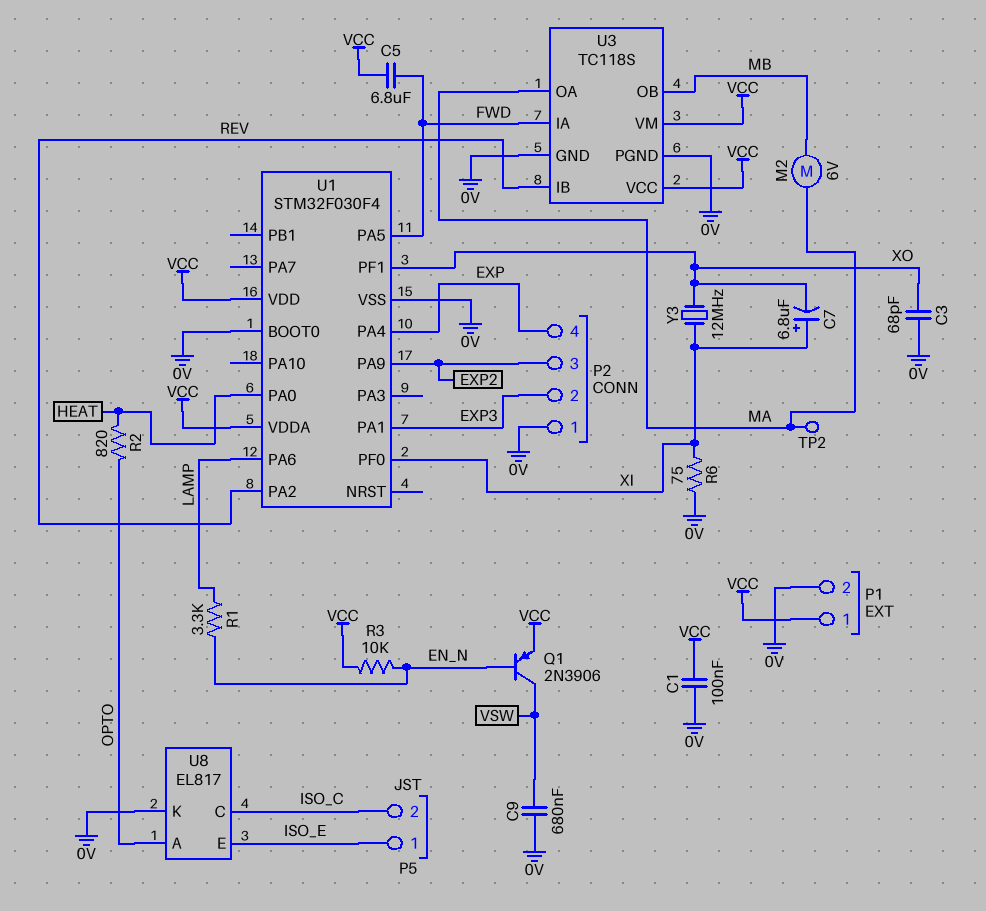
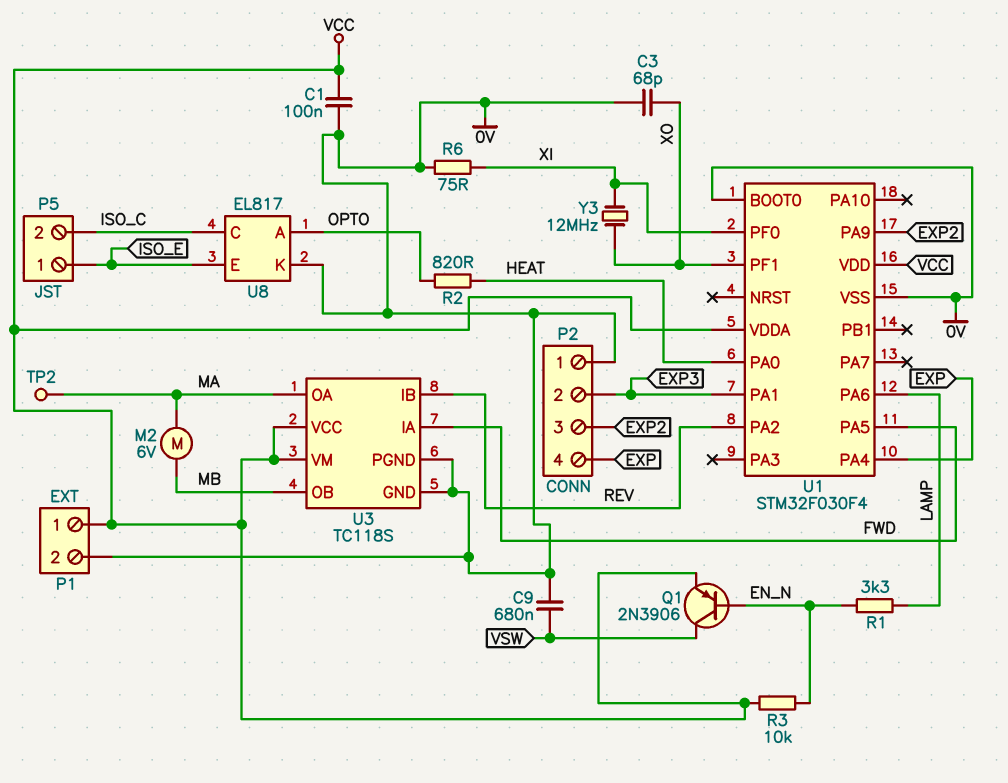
C5: 6.8uF (FWD, VCC) -> none
C7: 6.8uF (plus XI, minus XO) -> none

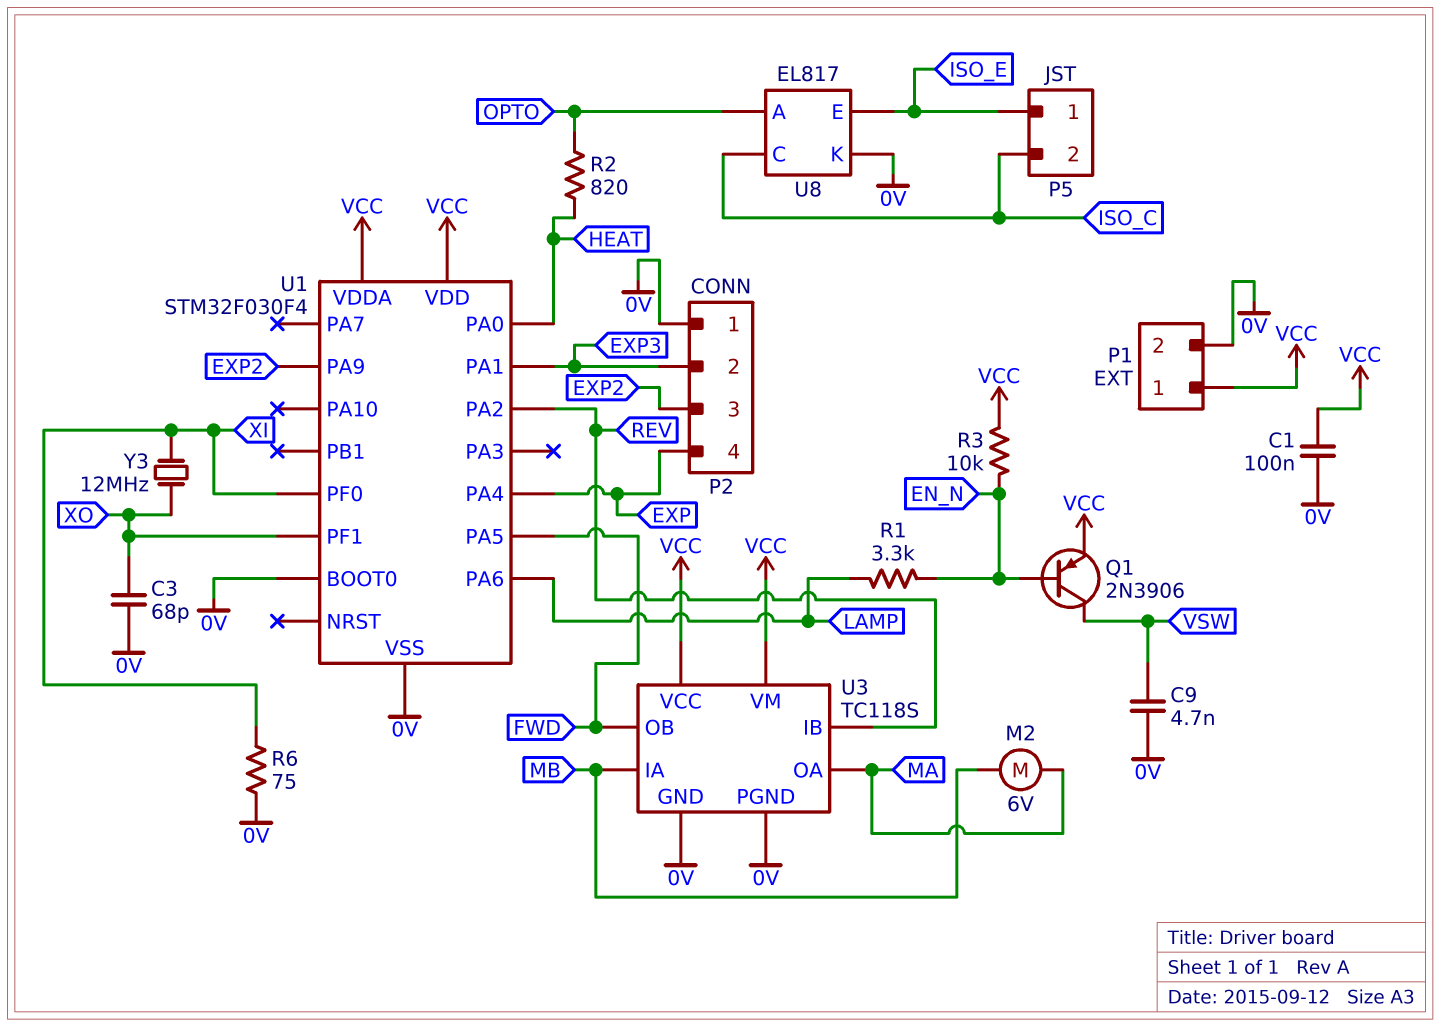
C9: 680nF (0V, VSW) -> 4.7nF (0V, VSW)
TP2: test point (MA) -> none
U3 pin IA: FWD -> MB
U3 pin OB: MB -> FWD

